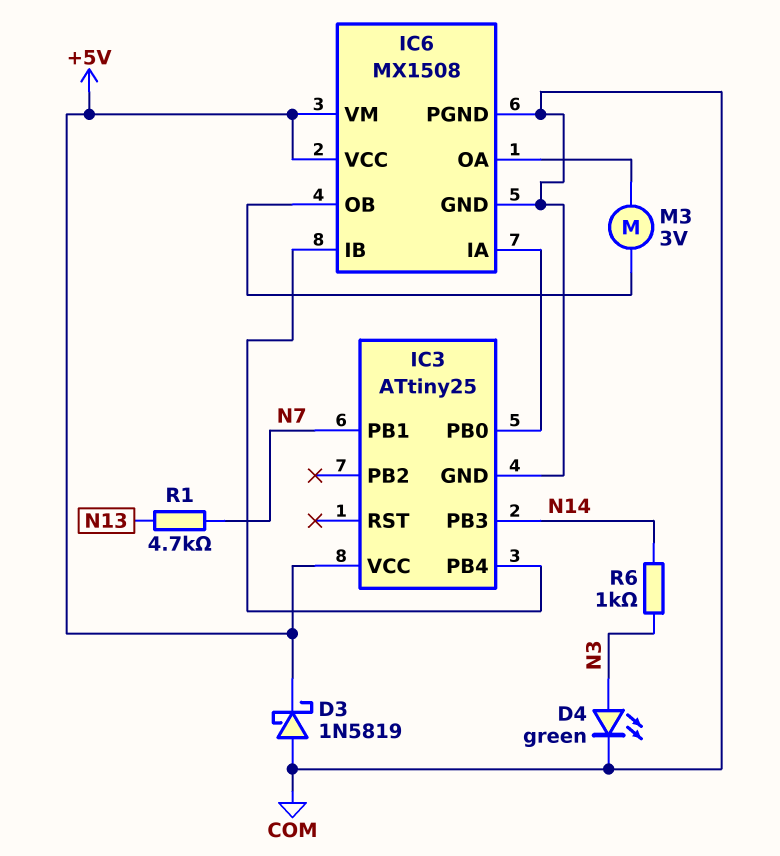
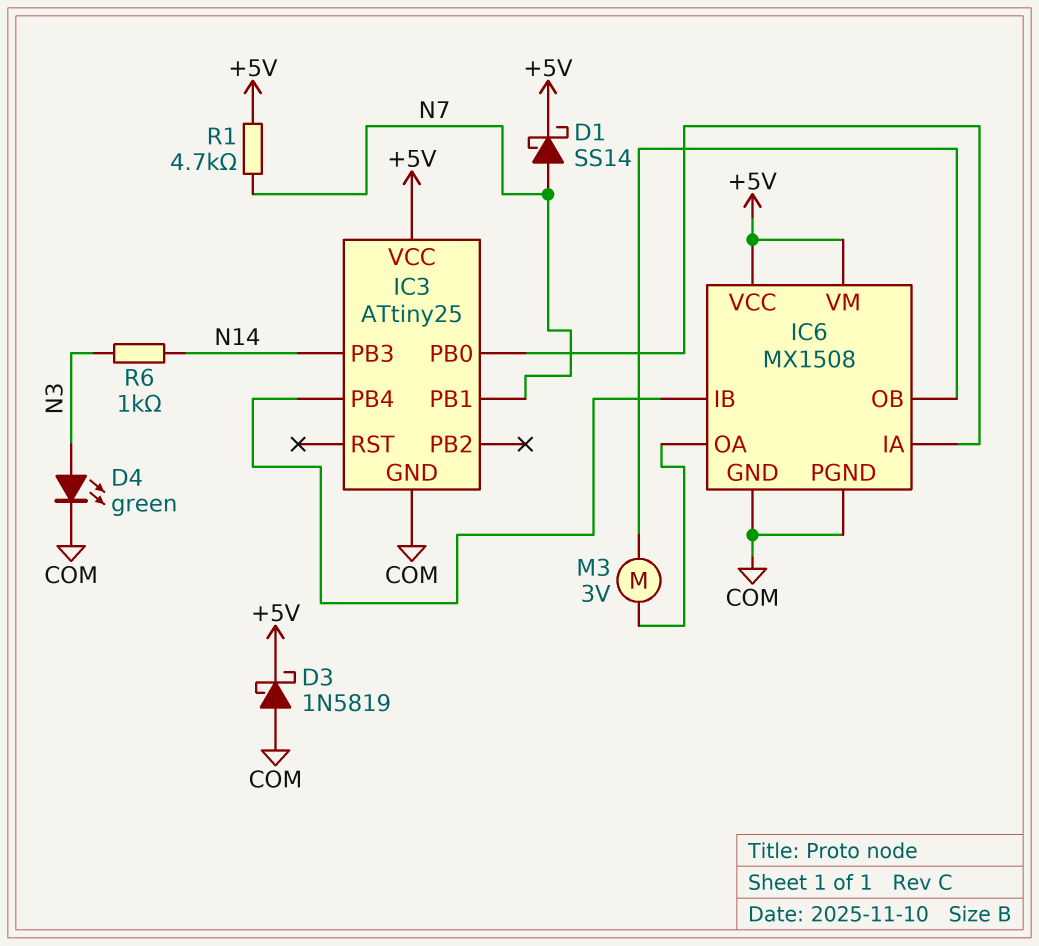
D1: none -> schottky SS14 (A N7, K +5V)
R1: 4.7k (N7, N13) -> 4.7k (+5V, N7)

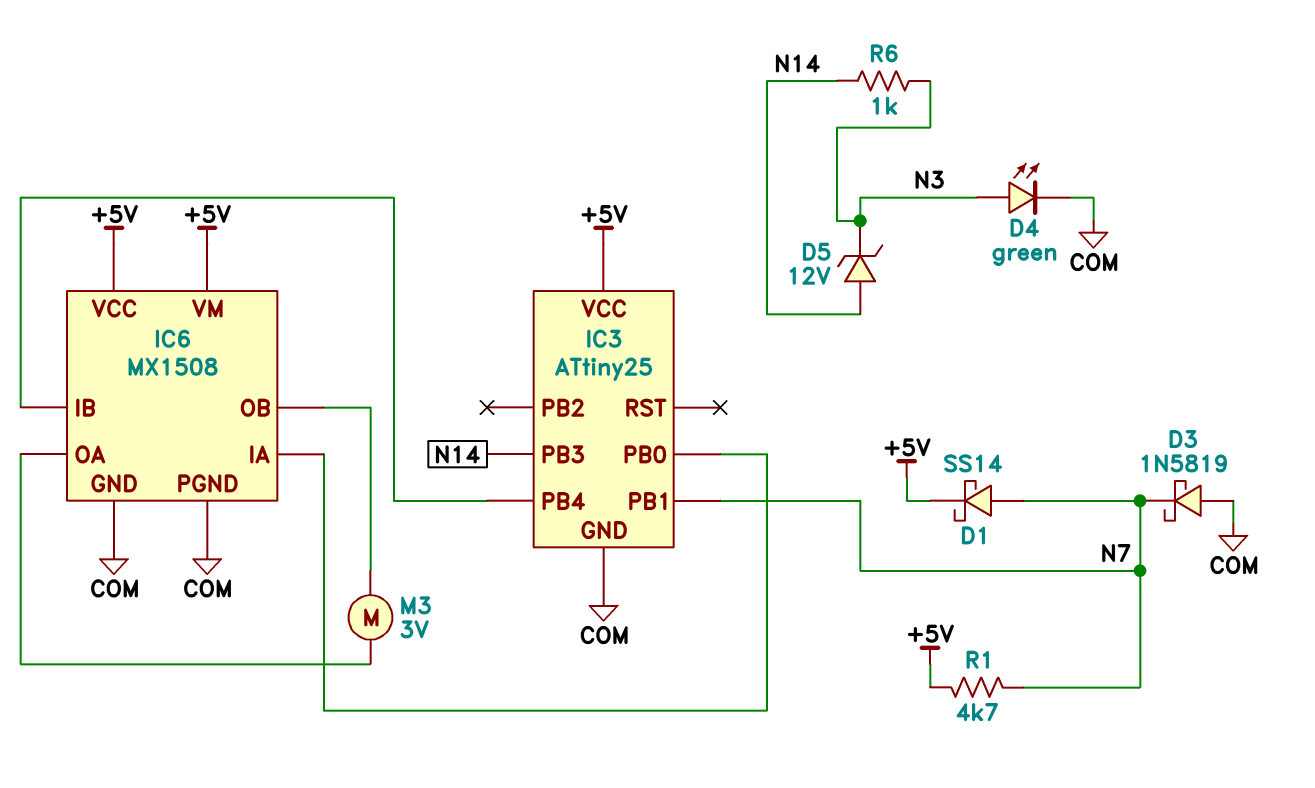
D3: schottky 1N5819 (A COM, K +5V) -> schottky 1N5819 (A COM, K N7)
D5: none -> zener 12V (A N14, K N3)

